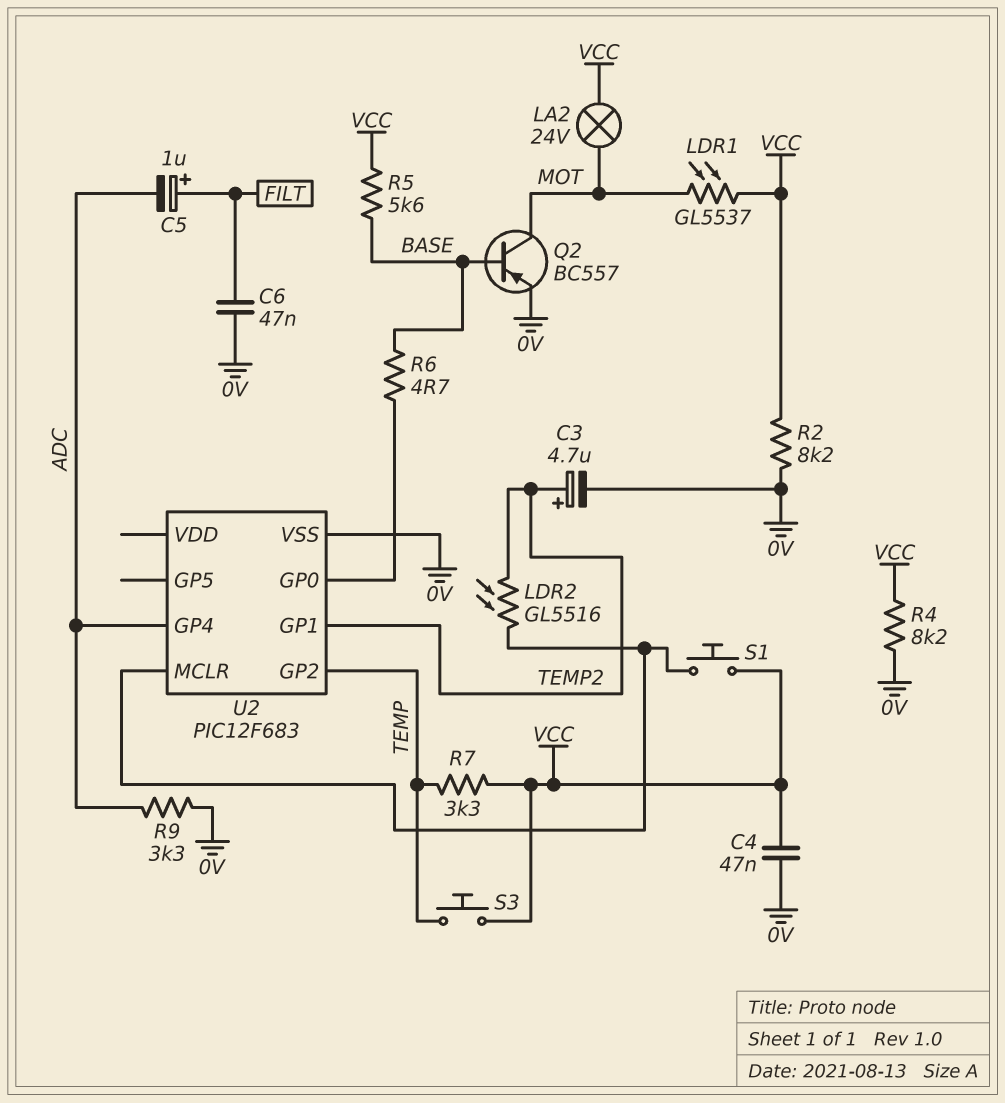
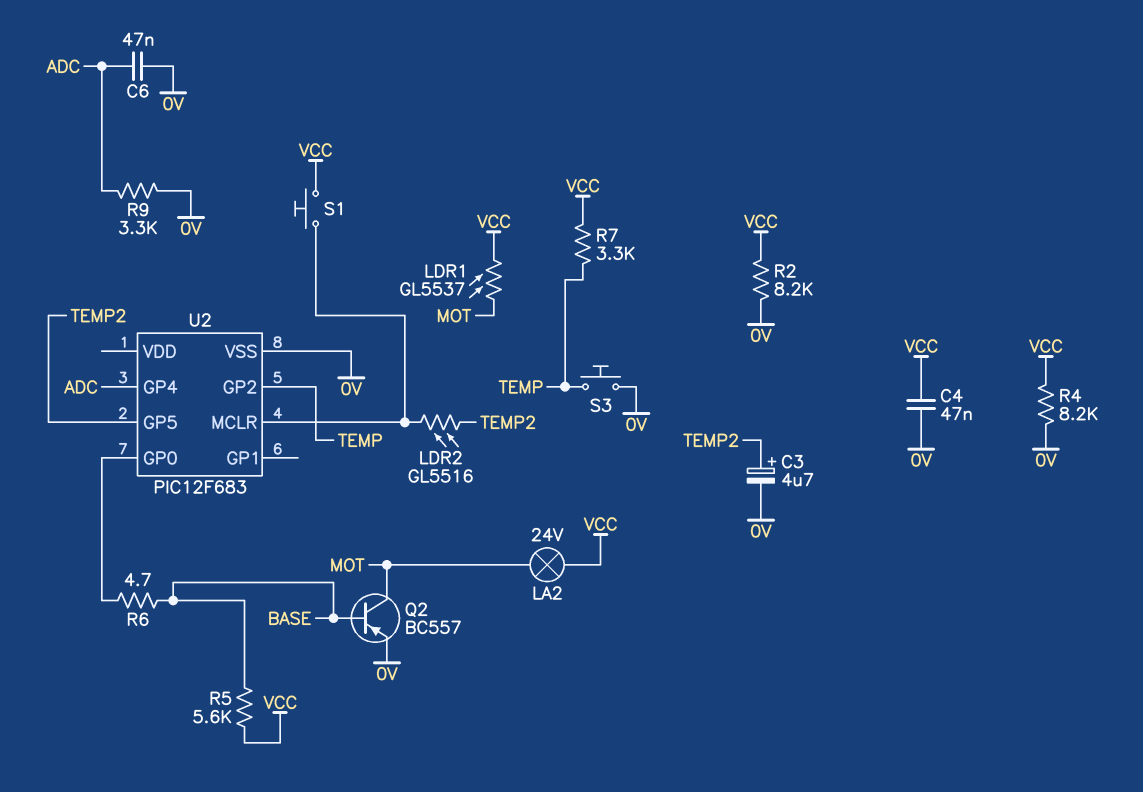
C5: 1uF (plus FILT, minus ADC) -> none
C6: 47nF (0V, FILT) -> 47nF (0V, ADC)
S3: button (TEMP, VCC) -> button (0V, TEMP)
U2 pin GP1: TEMP2 -> none
U2 pin GP5: none -> TEMP2

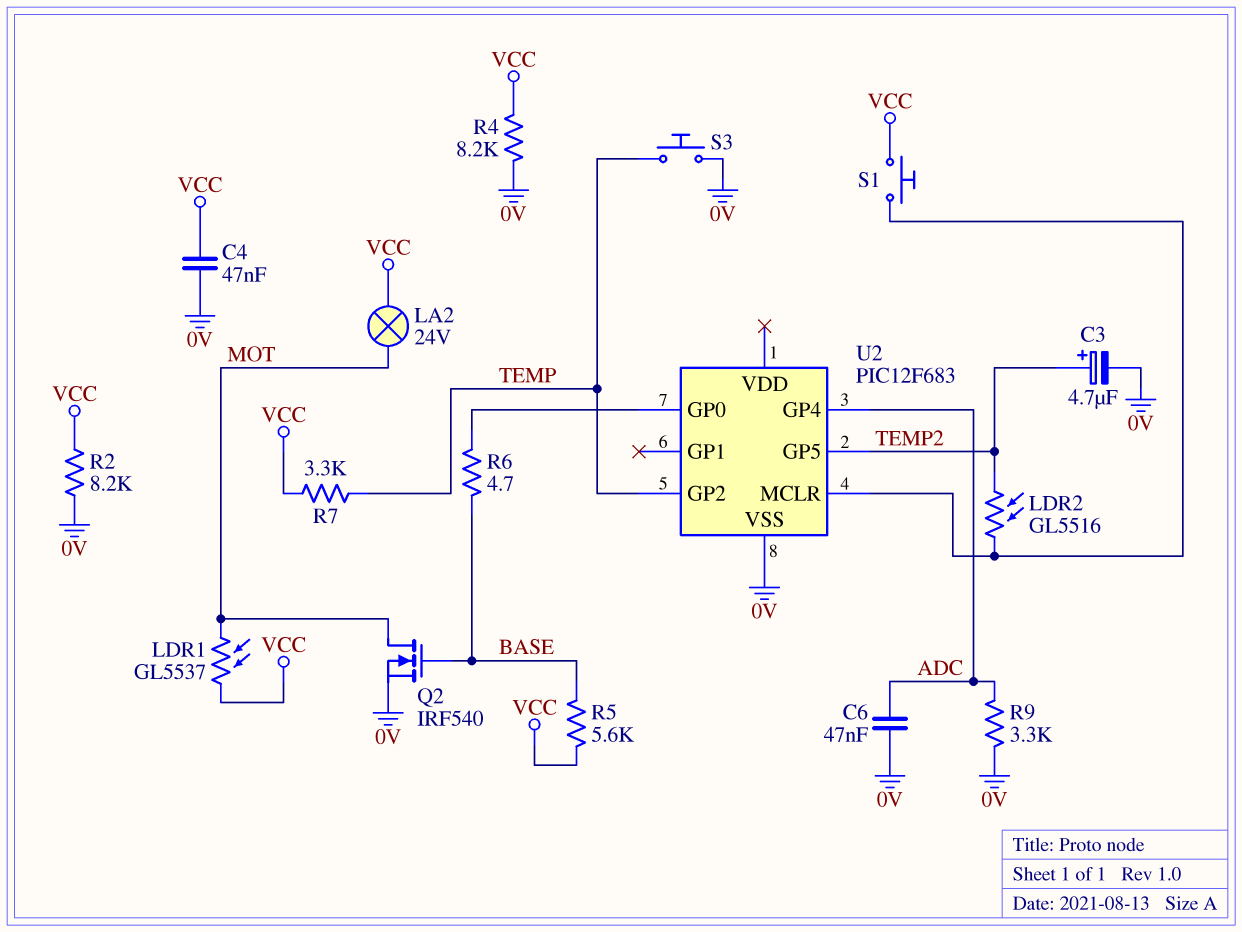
Q2: PNP BC557 (B BASE, C MOT, E 0V) -> NMOS IRF540 (G BASE, D MOT, S 0V)

